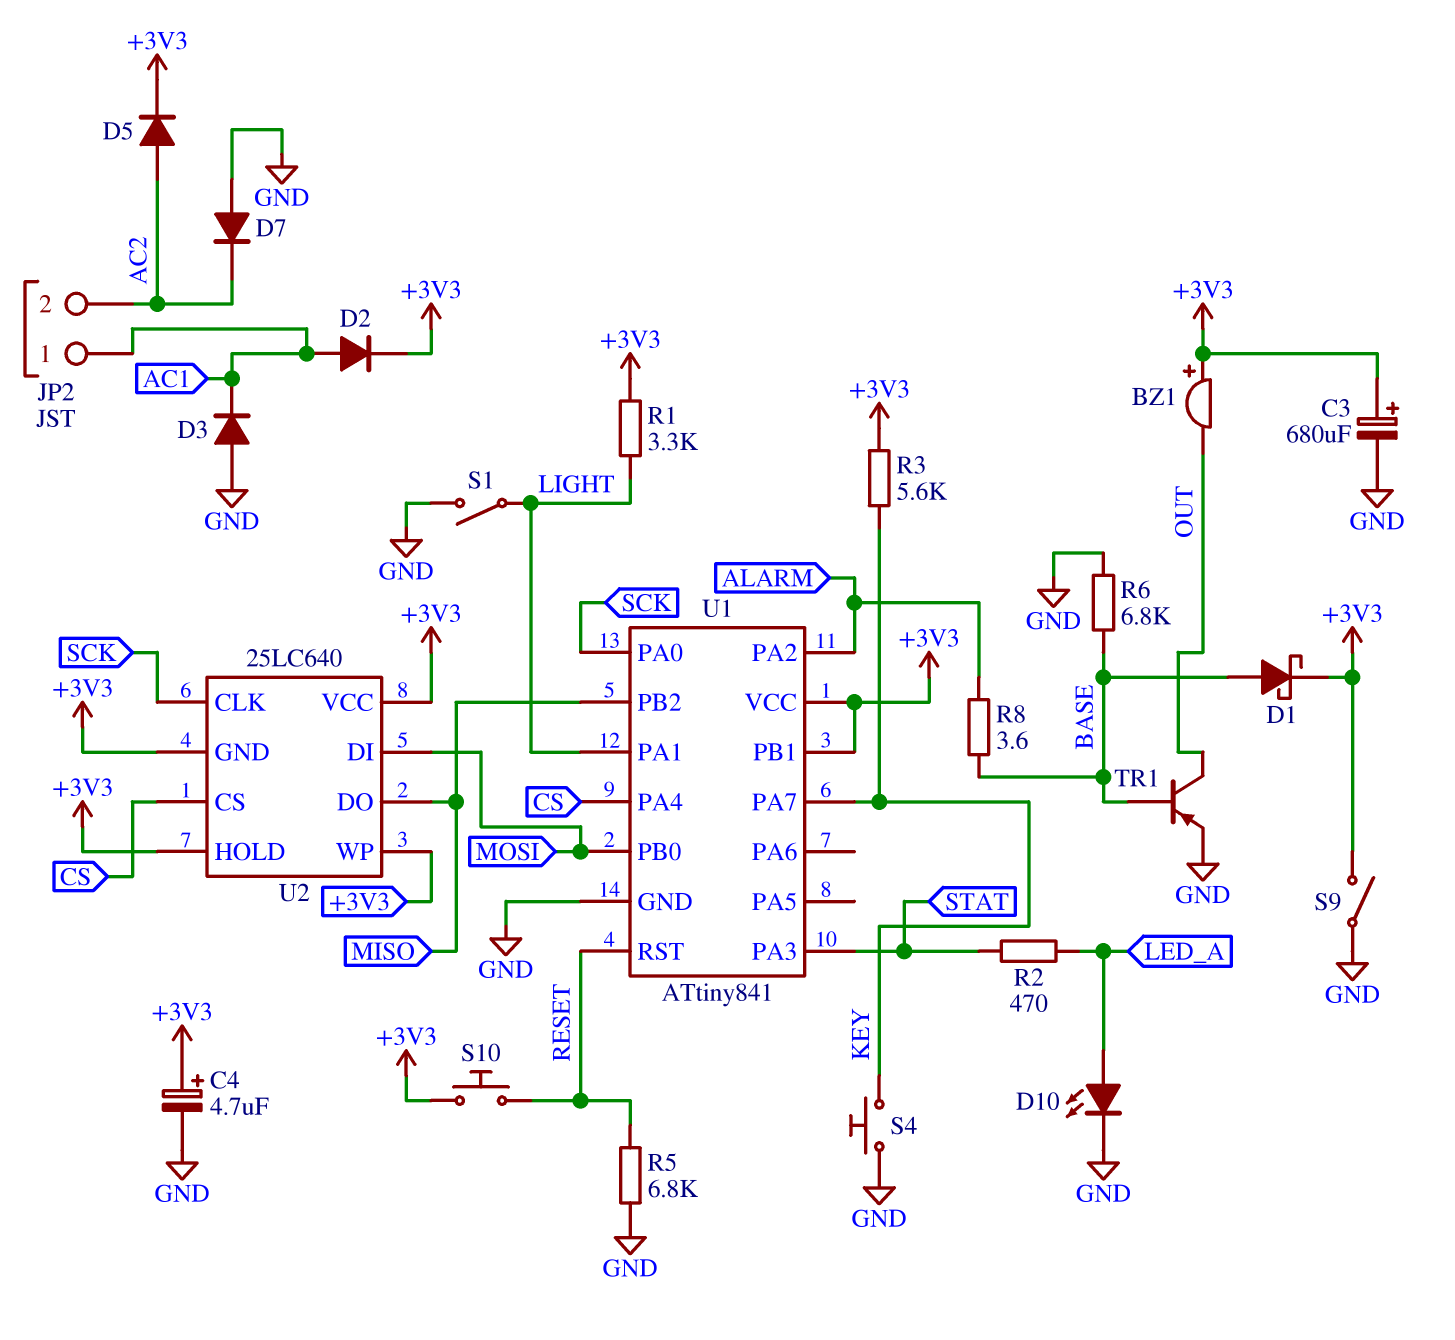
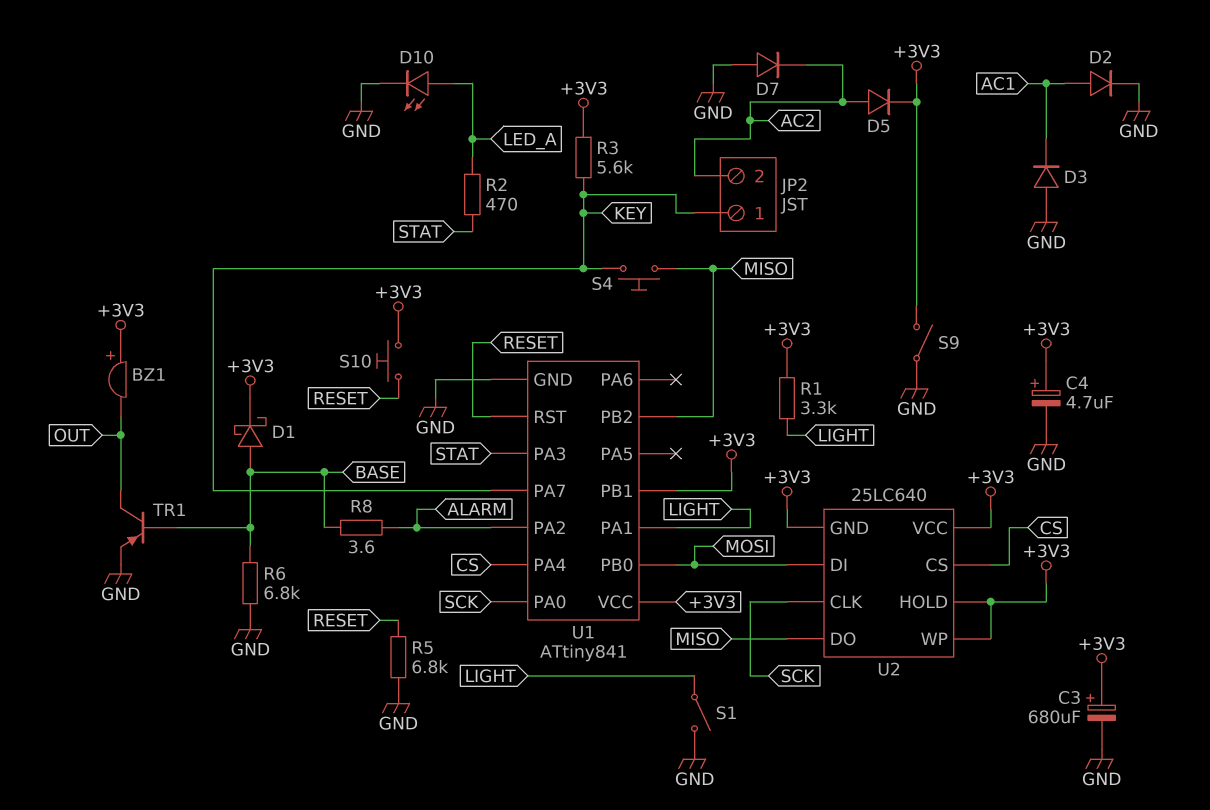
D2: diode (A AC1, K +3V3) -> diode (A AC1, K GND)
JP2 pin 1: AC1 -> KEY
S4: button (GND, KEY) -> button (KEY, MISO)

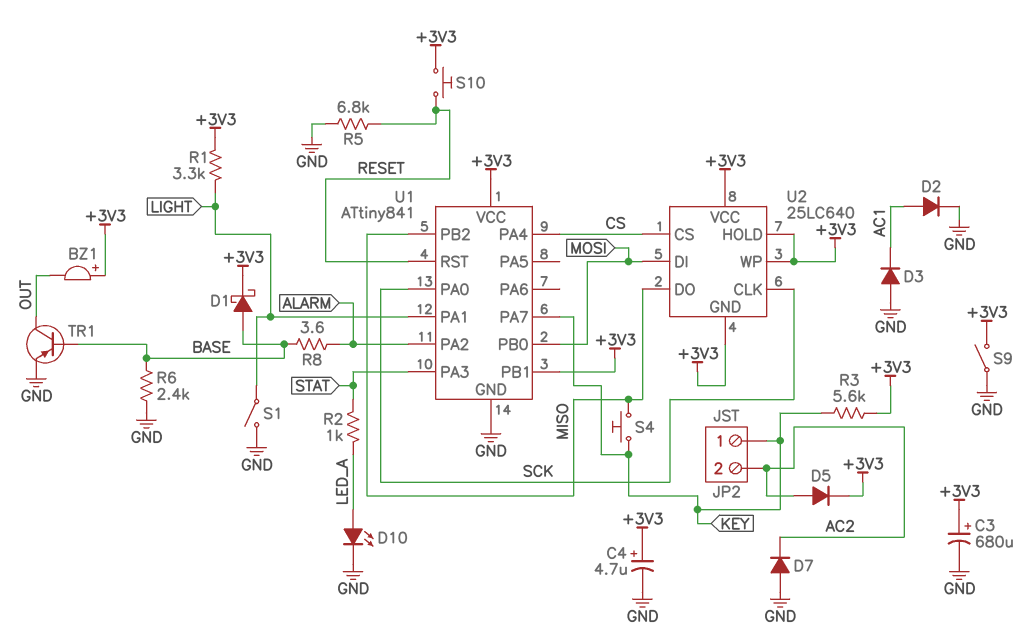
R2: 470 (LED_A, STAT) -> 1k (LED_A, STAT)
R6: 6.8k (BASE, GND) -> 2.4k (BASE, GND)

